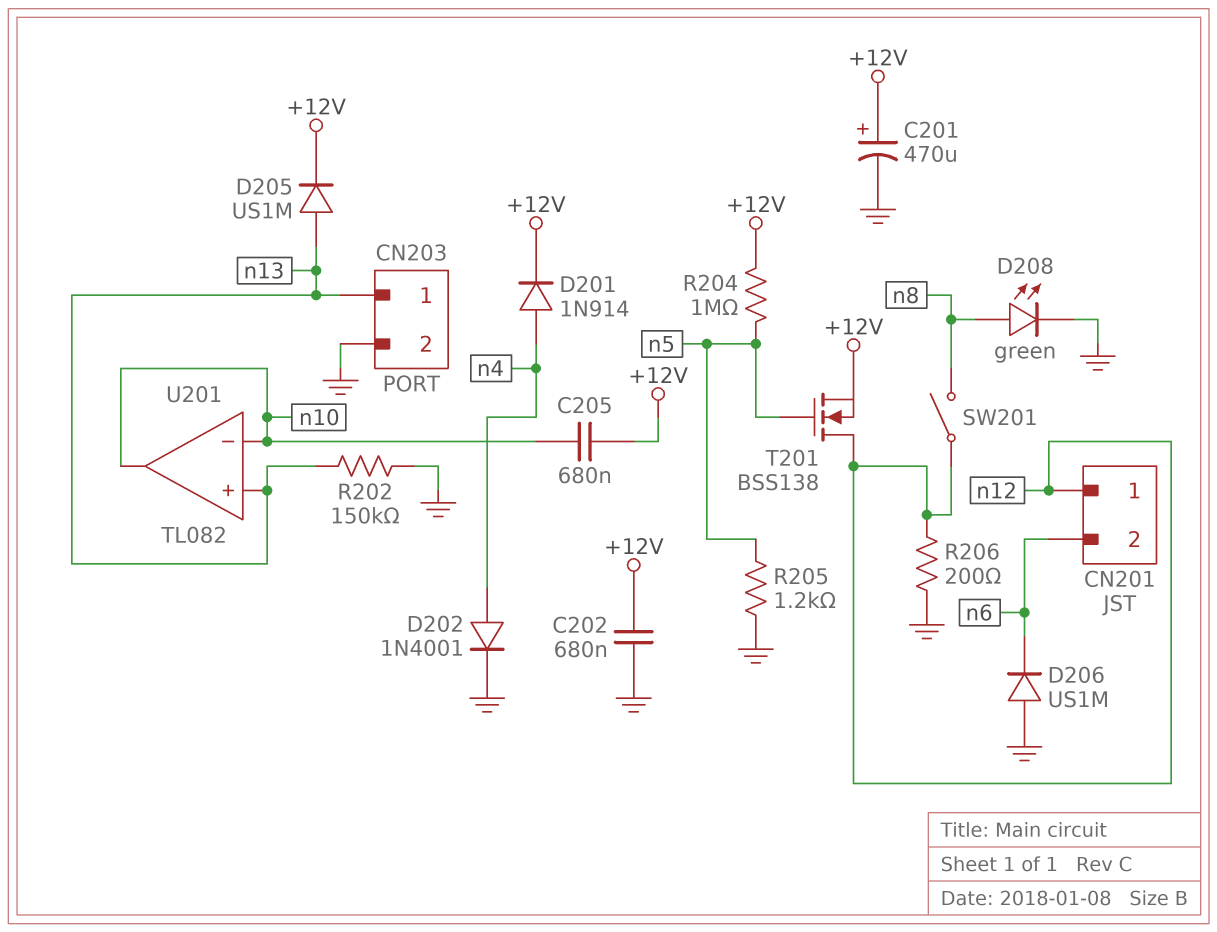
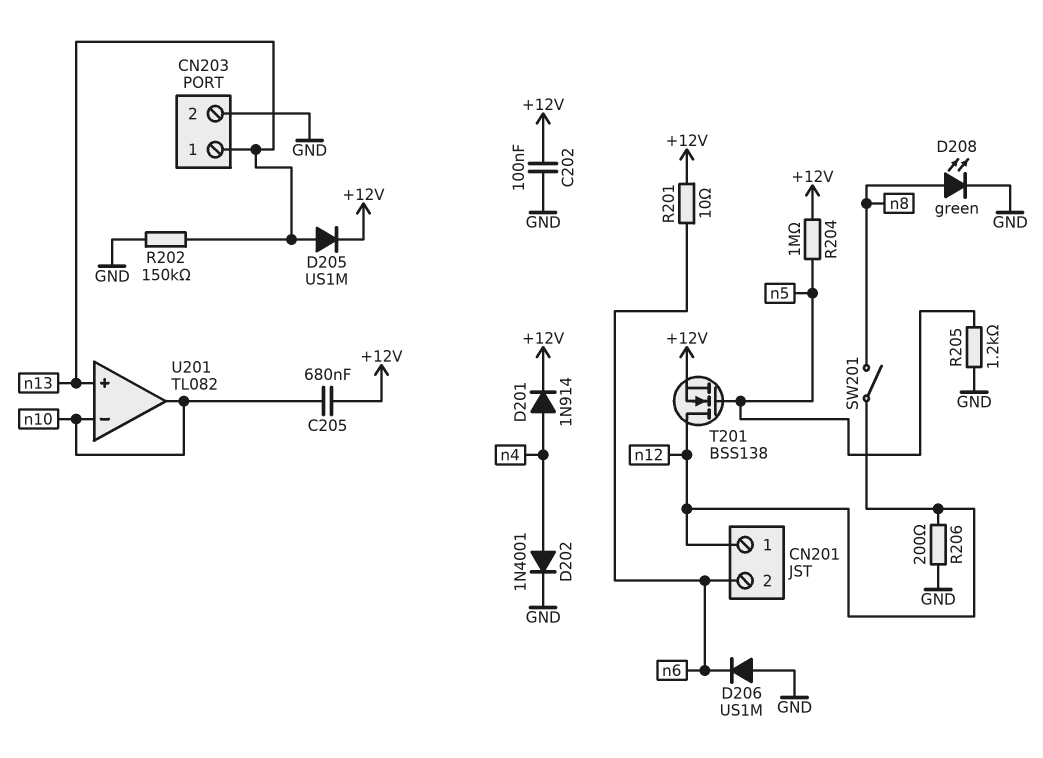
C201: 470uF (plus +12V, minus GND) -> none
C202: 680nF (+12V, GND) -> 100nF (+12V, GND)
R201: none -> 10 (+12V, n6)

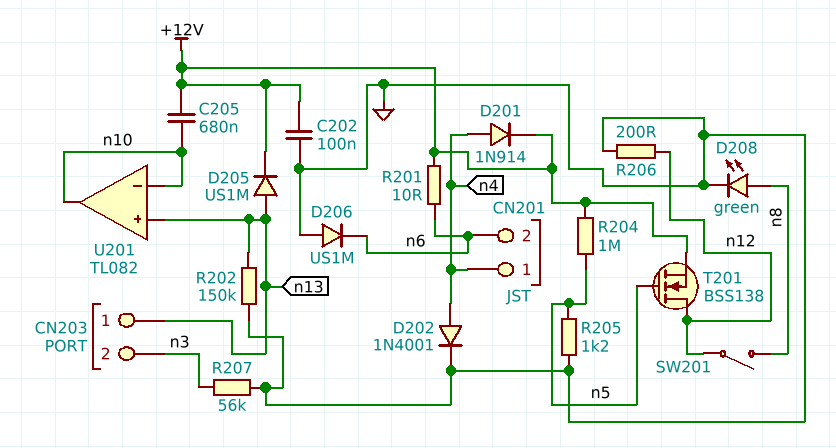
CN201 pin 1: n12 -> n4
CN203 pin 2: GND -> n3
R207: none -> 56k (GND, n3)

